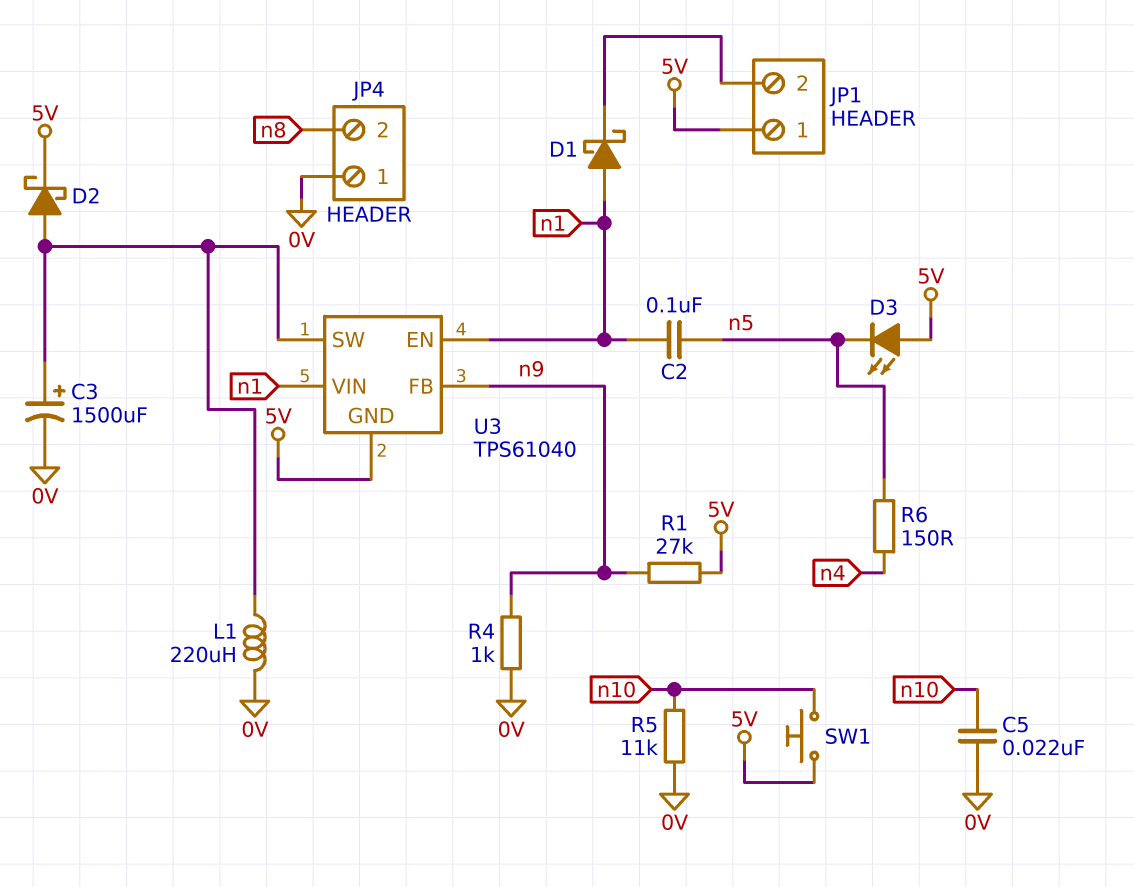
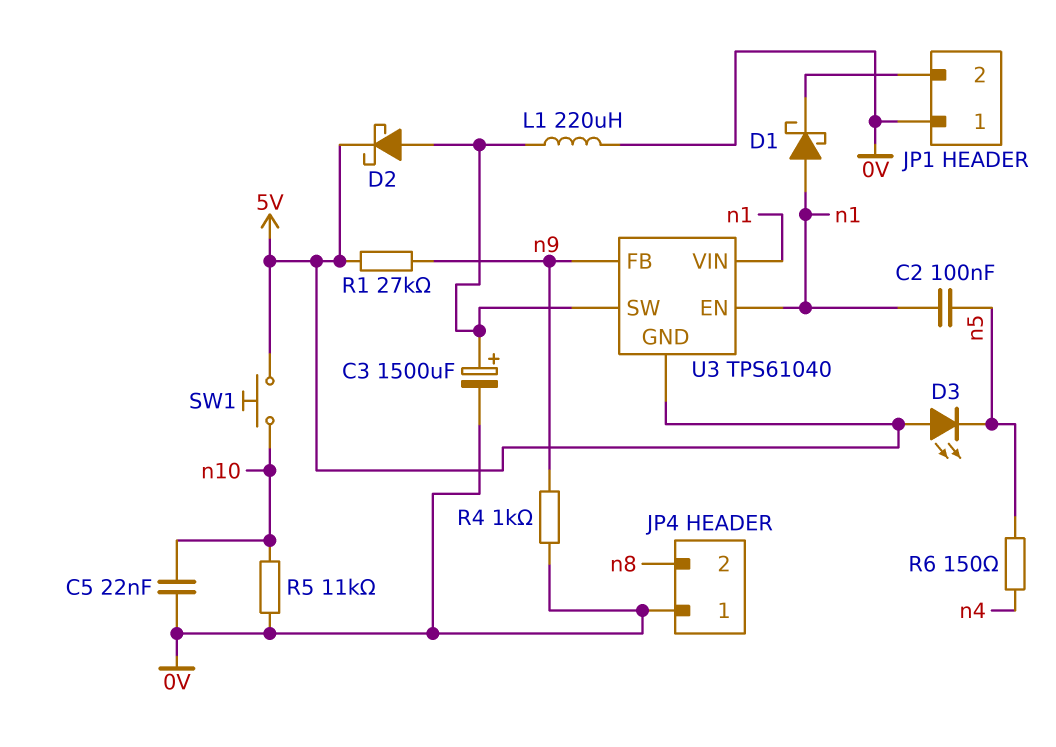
JP1 pin 1: 5V -> 0V

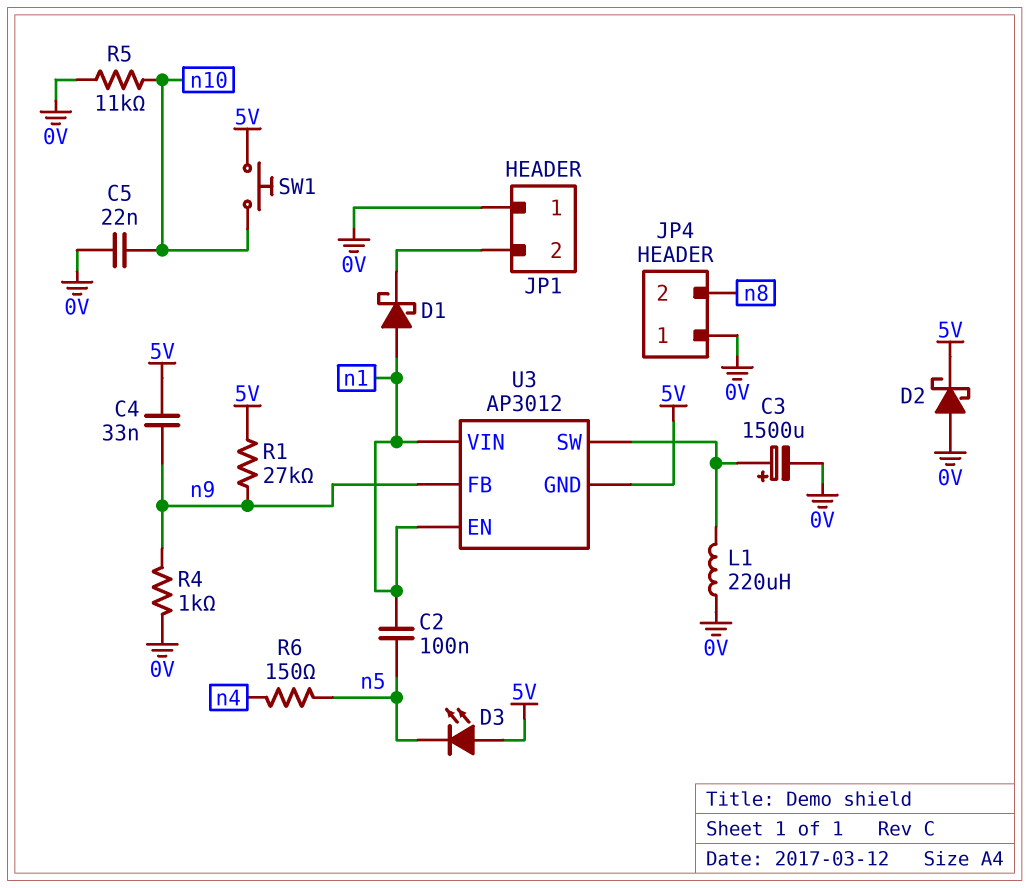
C4: none -> 33nF (5V, n9)
D2: schottky (A U3/SW, K 5V) -> schottky (A 0V, K 5V)
U3: TPS61040 -> AP3012

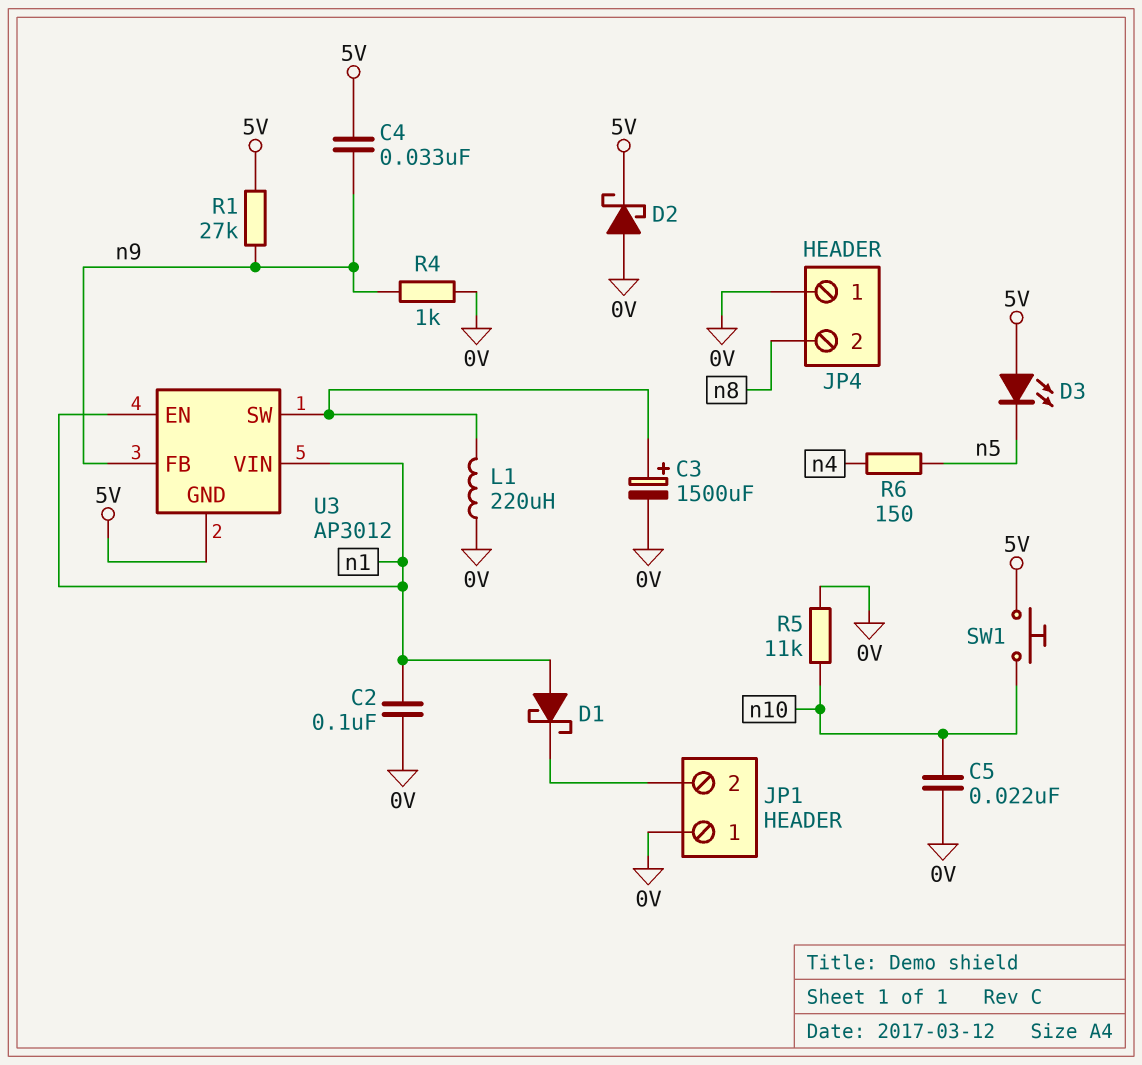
C2: 100nF (n1, n5) -> 100nF (0V, n1)

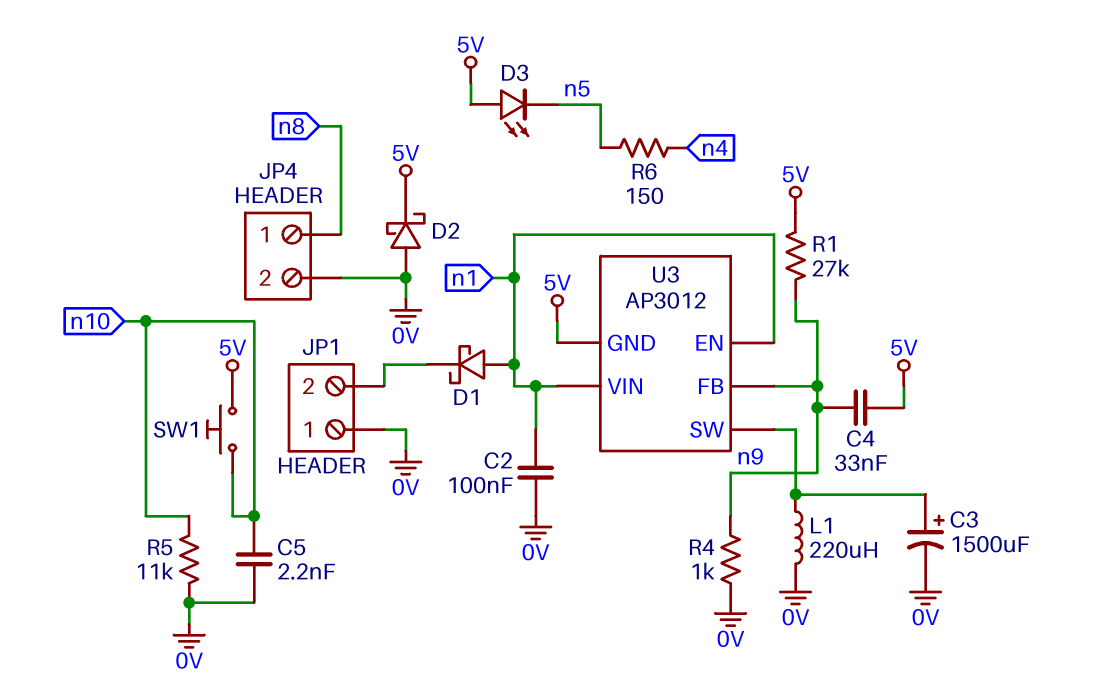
C5: 22nF (0V, n10) -> 2.2nF (0V, n10)
JP4 pin 1: 0V -> n8
JP4 pin 2: n8 -> 0V

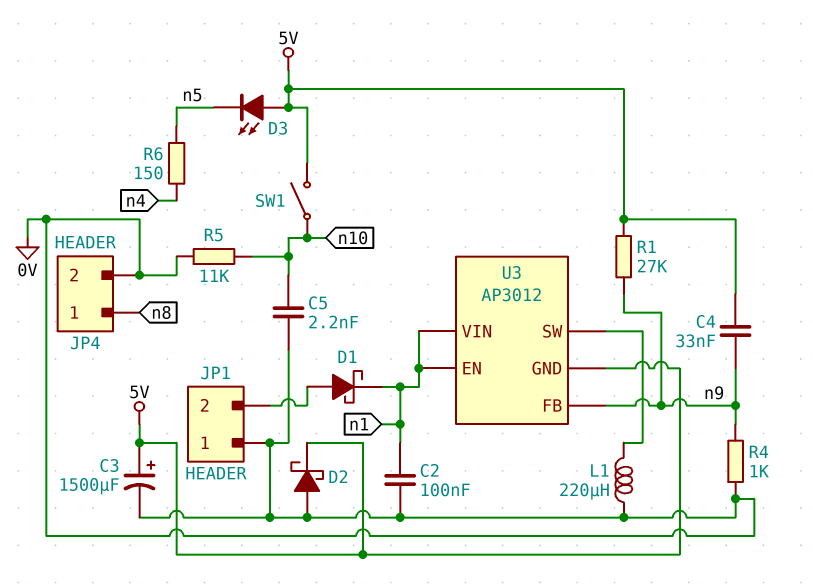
C3: 1500uF (plus U3/SW, minus 0V) -> 1500uF (plus 5V, minus 0V)
D1: schottky (A n1, K JP1/2) -> schottky (A JP1/2, K n1)
SW1: button (5V, n10) -> switch (5V, n10)

